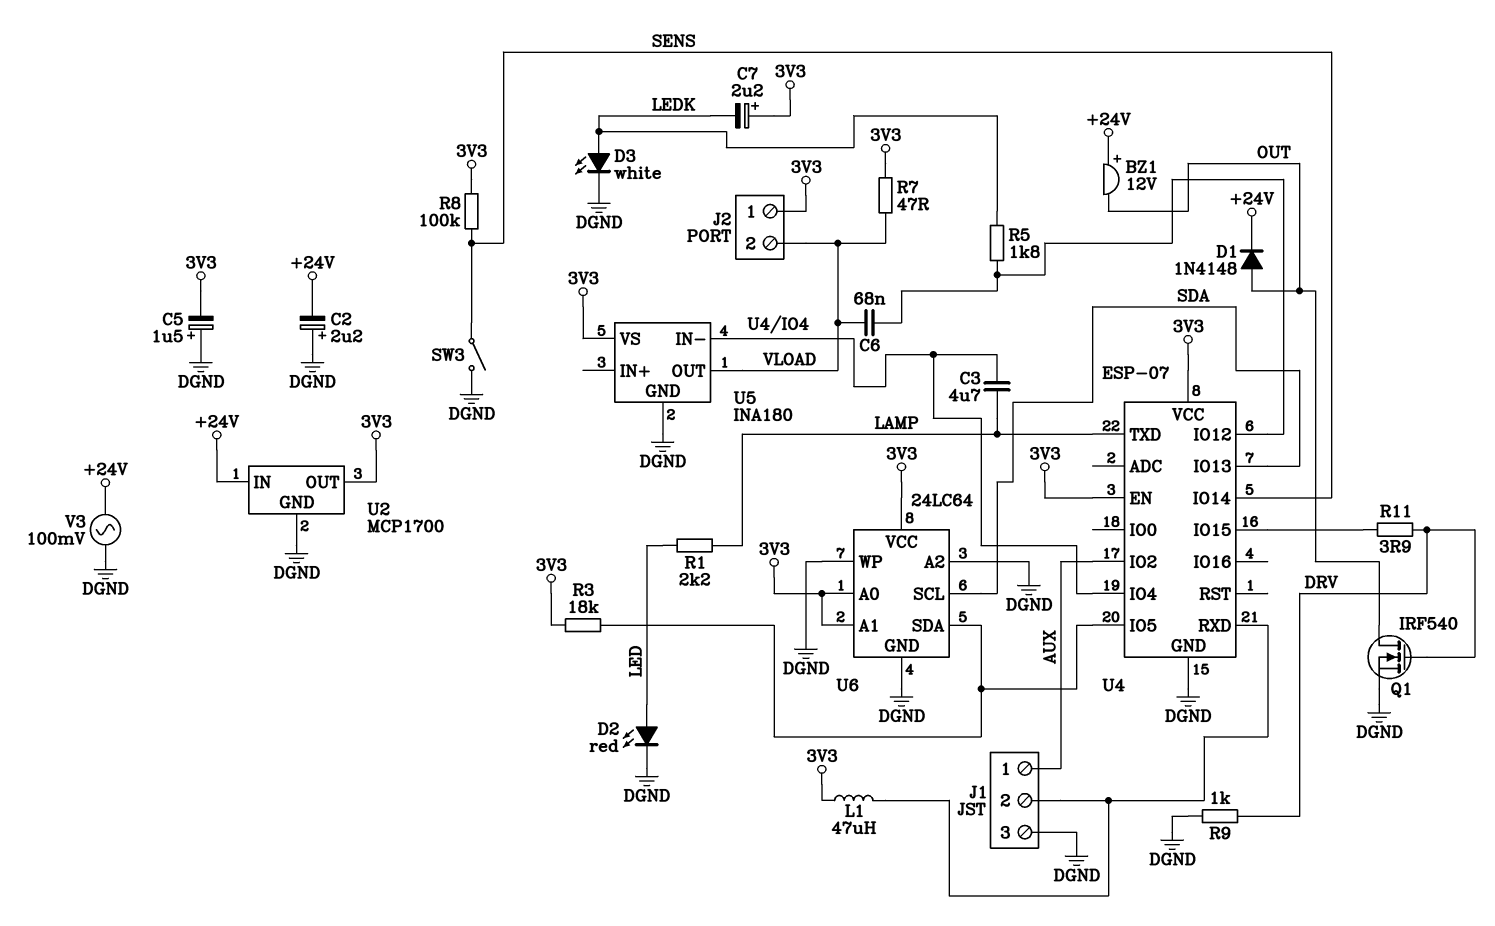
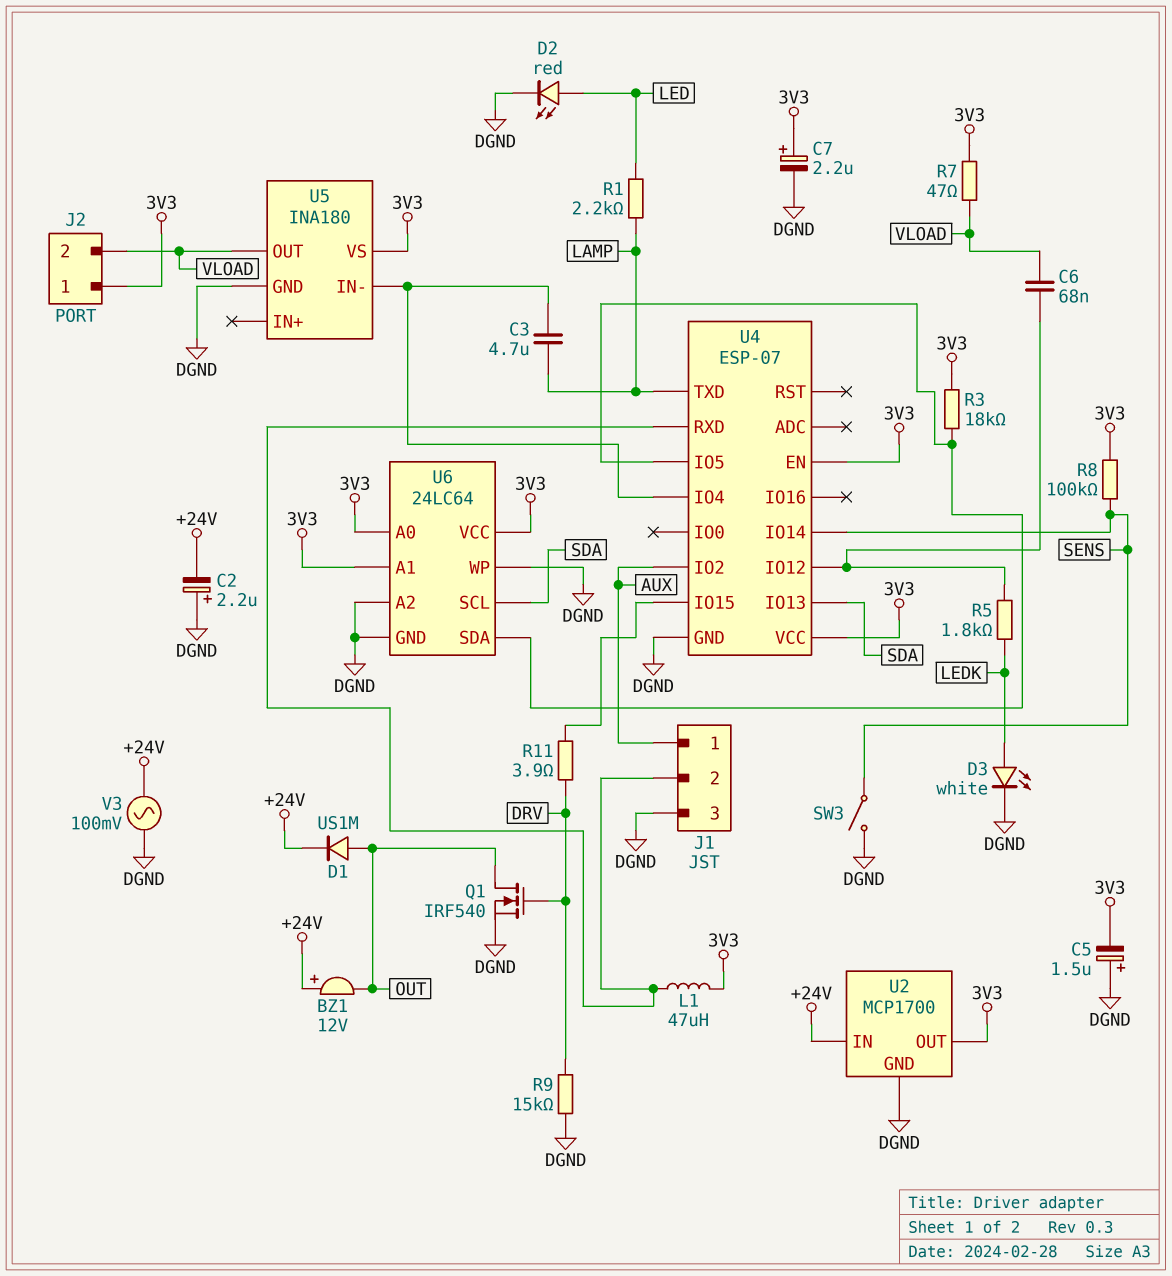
C7: 2.2uF (plus 3V3, minus LEDK) -> 2.2uF (plus 3V3, minus DGND)
D1: diode 1N4148 (A OUT, K +24V) -> diode US1M (A OUT, K +24V)
R9: 1k (DGND, DRV) -> 15k (DGND, DRV)

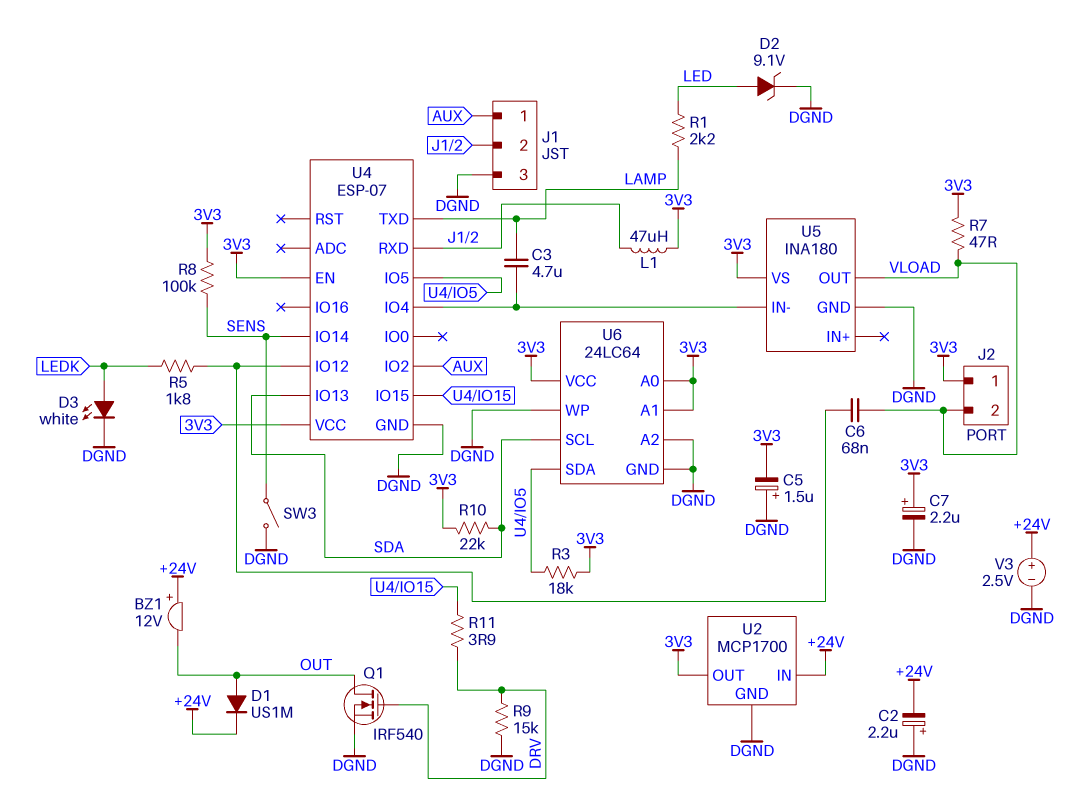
D2: LED red (A LED, K DGND) -> zener 9.1V (A LED, K DGND)
R10: none -> 22k (3V3, SDA)
V3: AC 100mV (+24V, DGND) -> 2.5V (plus +24V, minus DGND)

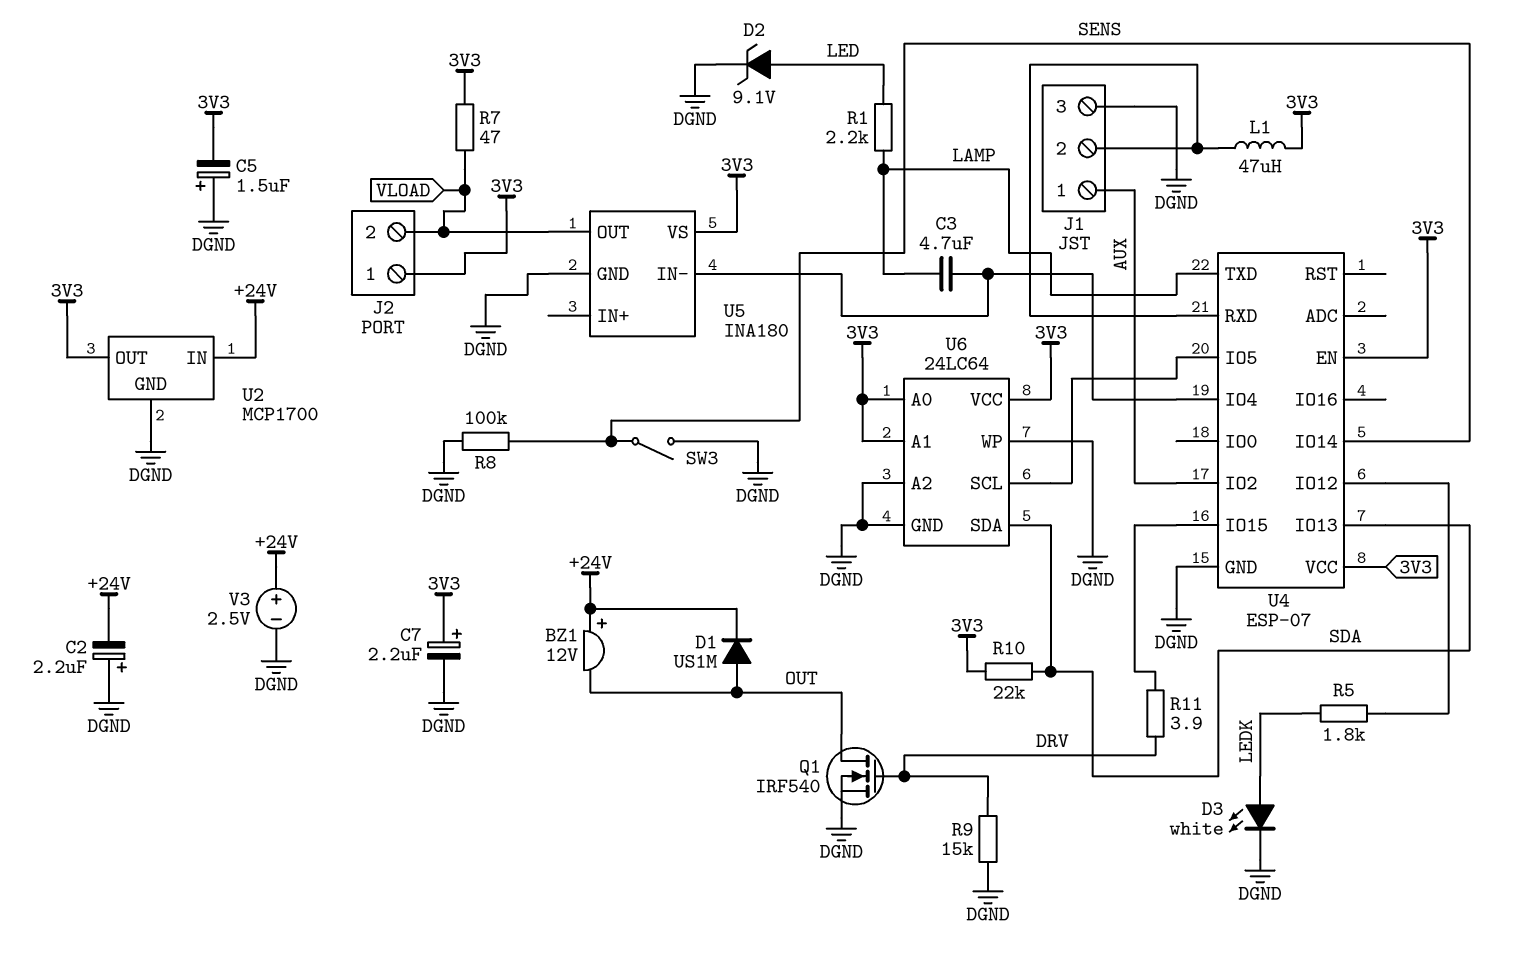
C6: 68nF (U4/IO12, VLOAD) -> none
R3: 18k (3V3, U4/IO5) -> none
R8: 100k (3V3, SENS) -> 100k (DGND, SENS)
U6 pin SCL: SDA -> U4/IO5
U6 pin SDA: U4/IO5 -> SDA

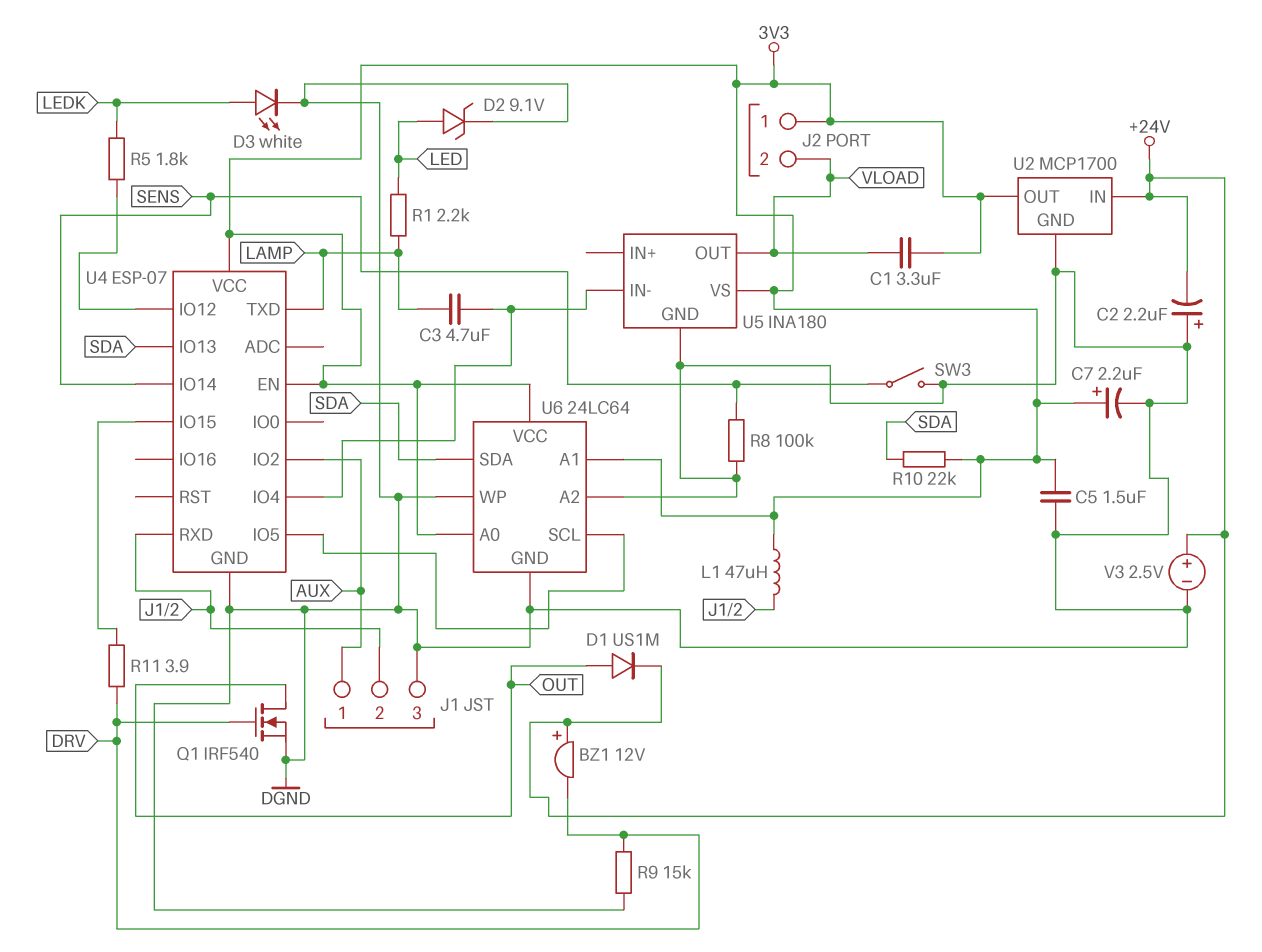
BZ1: buzzer 12V (plus +24V, minus OUT) -> buzzer 12V (plus +24V, minus DRV)
C1: none -> 3.3uF (3V3, VLOAD)
C5: 1.5uF (plus DGND, minus 3V3) -> 1.5uF (3V3, DGND)
R7: 47 (3V3, VLOAD) -> none

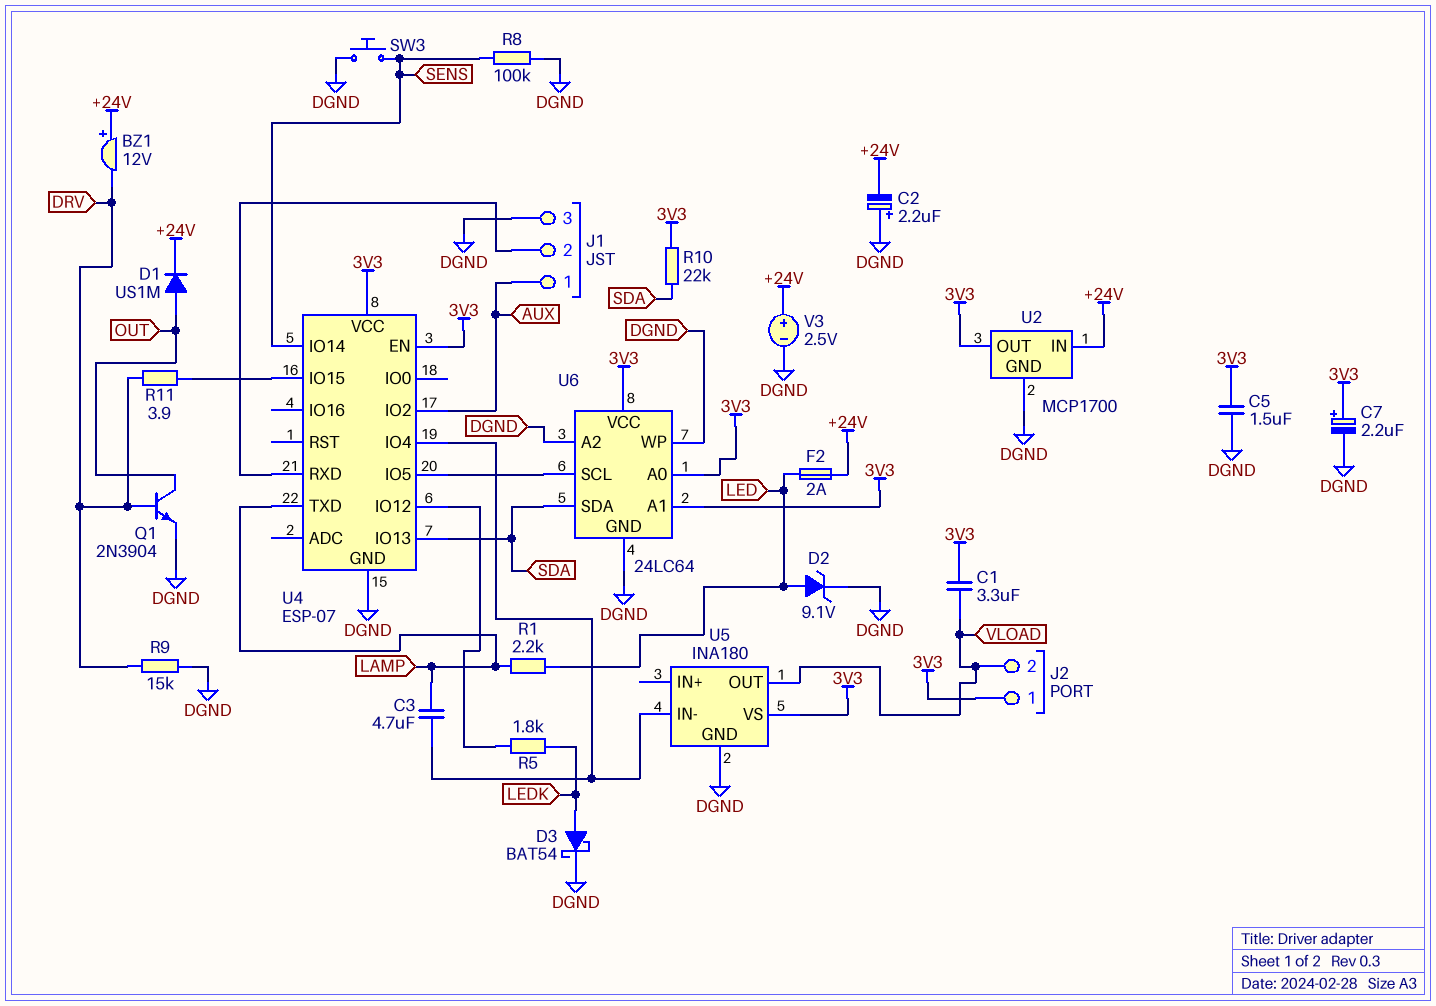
D3: LED white (A LEDK, K DGND) -> schottky BAT54 (A LEDK, K DGND)
F2: none -> 2A (+24V, LED)
L1: 47uH (3V3, J1/2) -> none
Q1: NMOS IRF540 (G DRV, D OUT, S DGND) -> NPN 2N3904 (B DRV, C OUT, E DGND)
SW3: switch (DGND, SENS) -> button (DGND, SENS)

